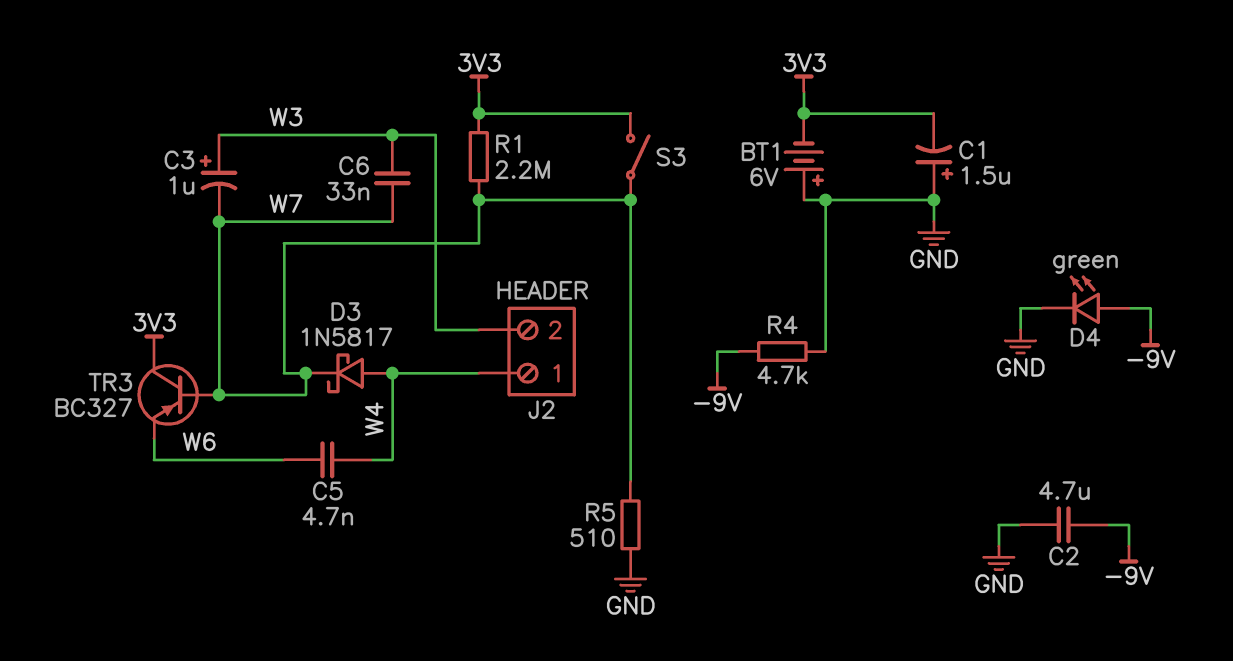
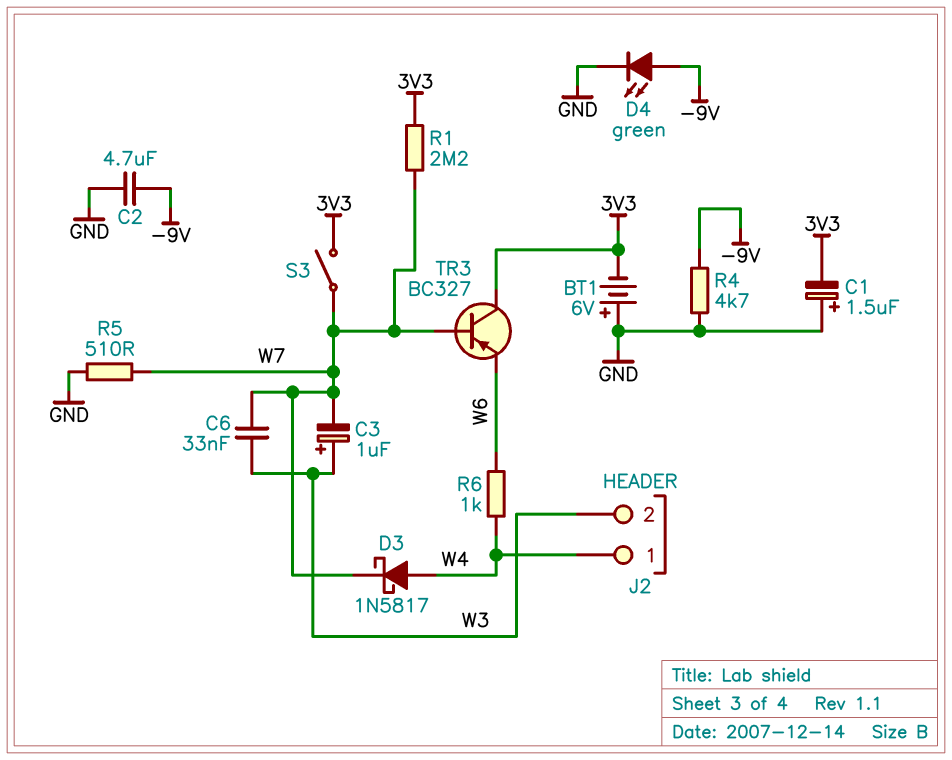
C5: 4.7nF (W4, W6) -> none
R6: none -> 1k (W4, W6)

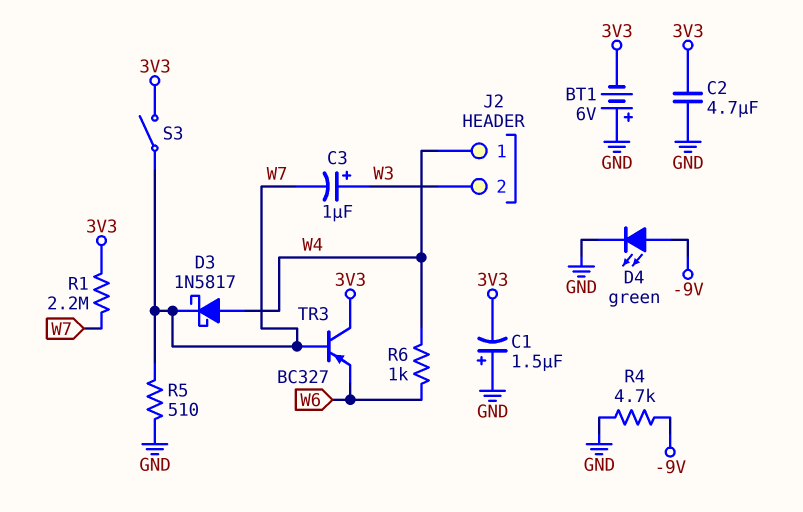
C2: 4.7uF (-9V, GND) -> 4.7uF (3V3, GND)
C6: 33nF (W3, W7) -> none

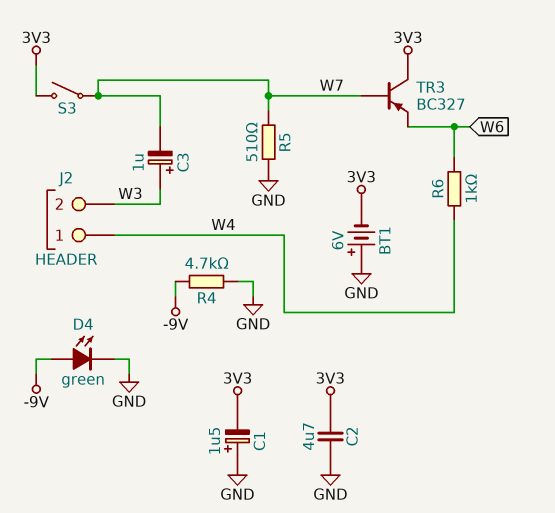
D3: schottky 1N5817 (A W4, K W7) -> none
R1: 2.2M (3V3, W7) -> none

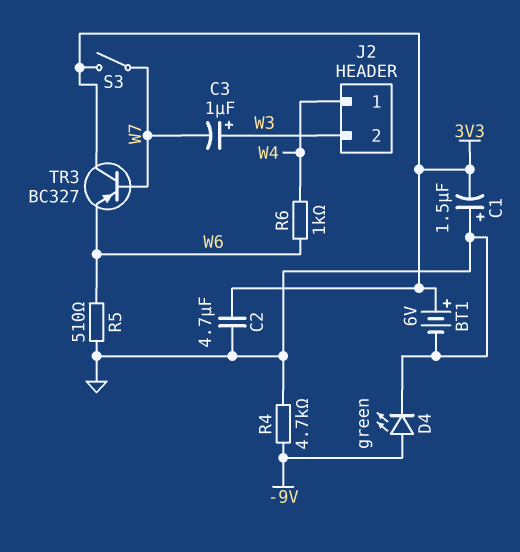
BT1: 6V (plus GND, minus 3V3) -> 6V (plus 3V3, minus GND)
R5: 510 (GND, W7) -> 510 (GND, W6)

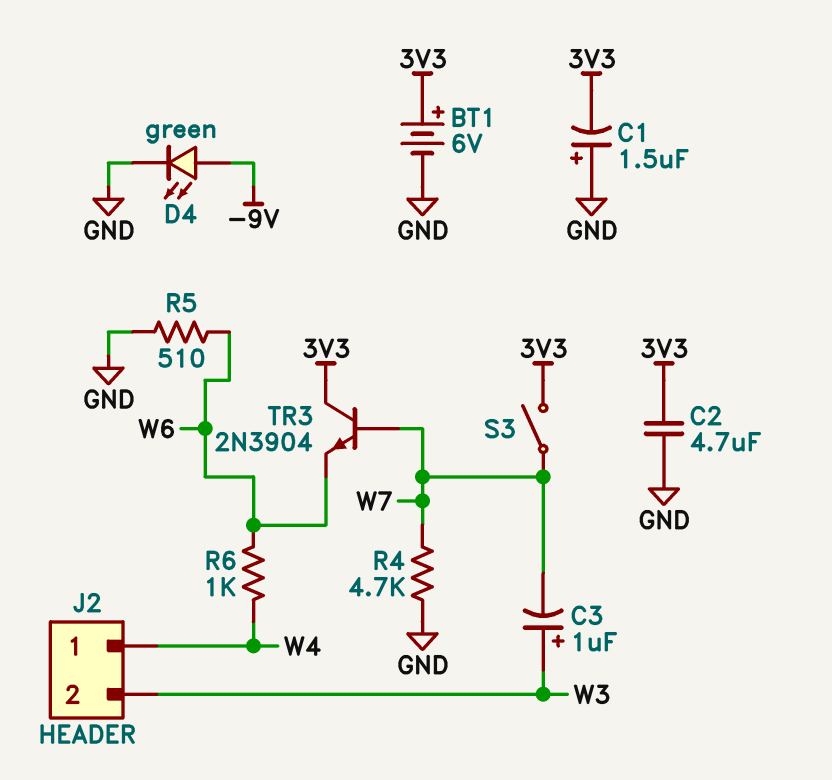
R4: 4.7k (-9V, GND) -> 4.7k (GND, W7)
TR3: PNP BC327 (B W7, C 3V3, E W6) -> NPN 2N3904 (B W7, C 3V3, E W6)

